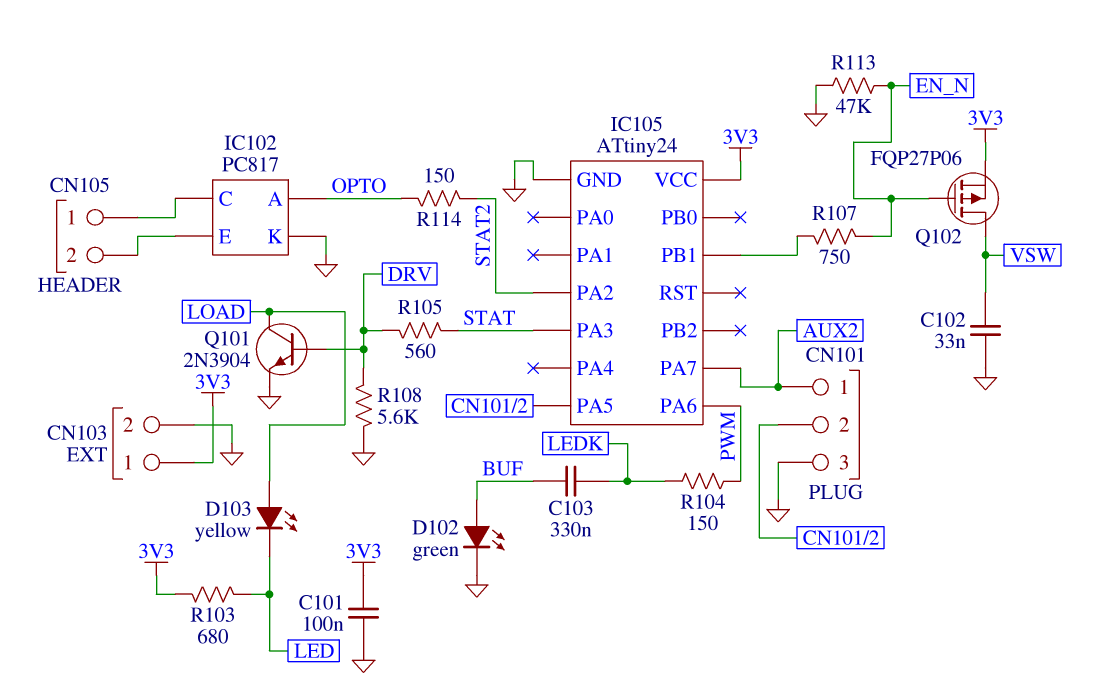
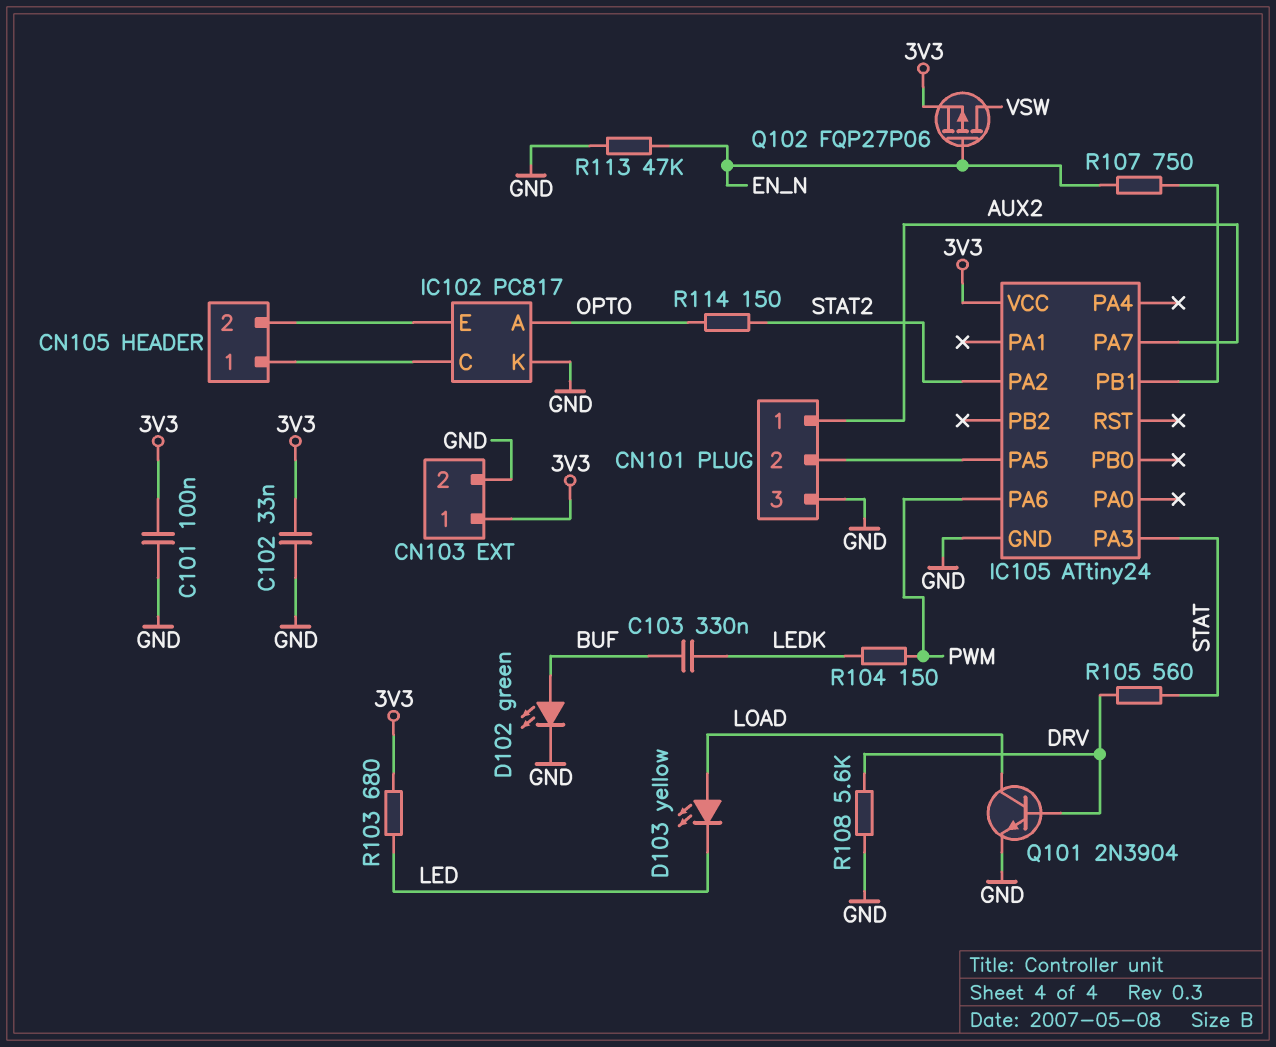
C102: 33nF (GND, VSW) -> 33nF (3V3, GND)

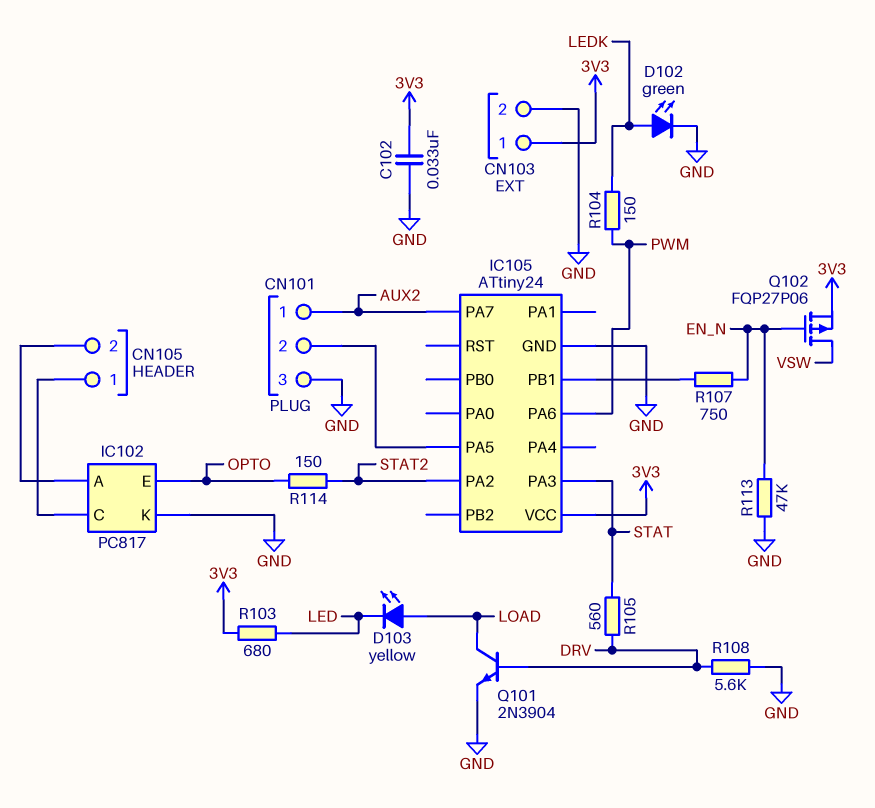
C101: 100nF (3V3, GND) -> none
C103: 330nF (BUF, LEDK) -> none
D102: LED green (A BUF, K GND) -> LED green (A LEDK, K GND)
IC102 pin A: OPTO -> CN105/2
IC102 pin E: CN105/2 -> OPTO

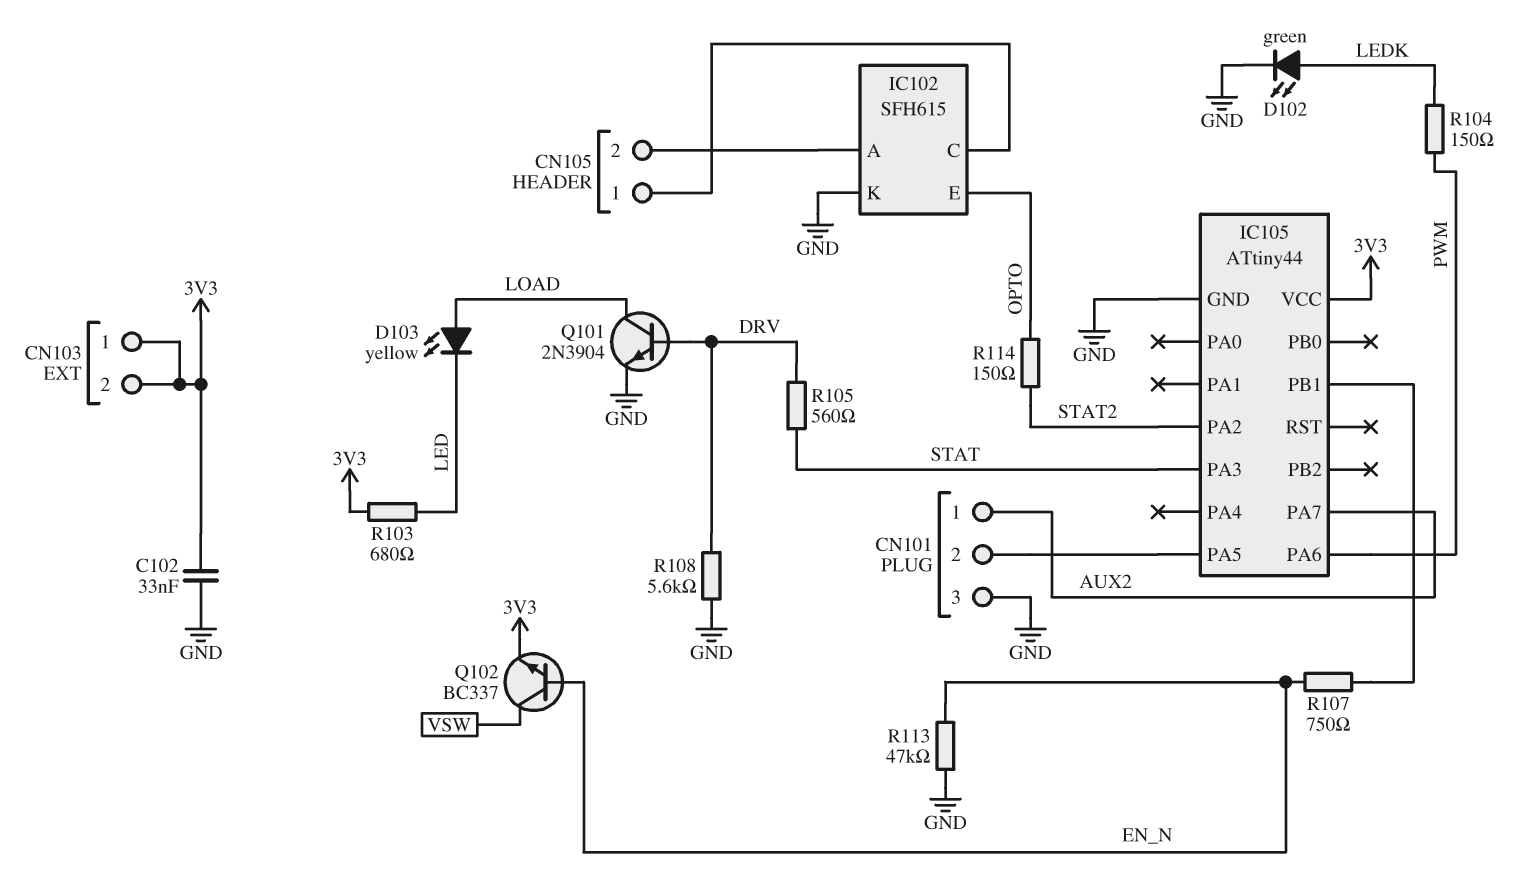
CN103 pin 2: GND -> 3V3
IC102: PC817 -> SFH615
IC105: ATtiny24 -> ATtiny44
Q102: PMOS FQP27P06 (G EN_N, D VSW, S 3V3) -> NPN BC337 (B EN_N, C VSW, E 3V3)

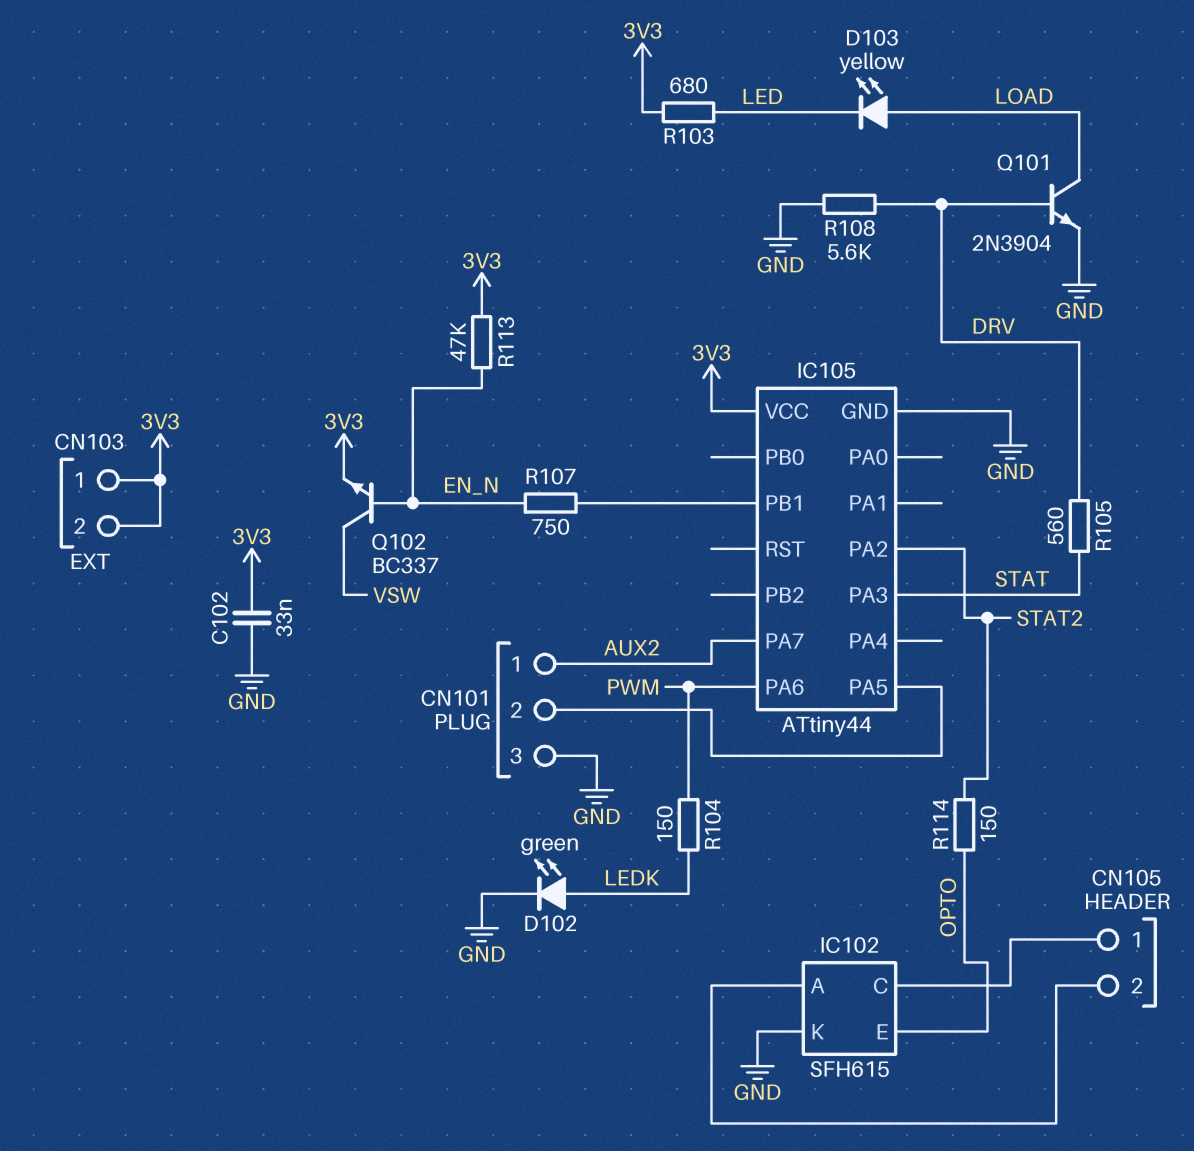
R113: 47k (EN_N, GND) -> 47k (3V3, EN_N)

